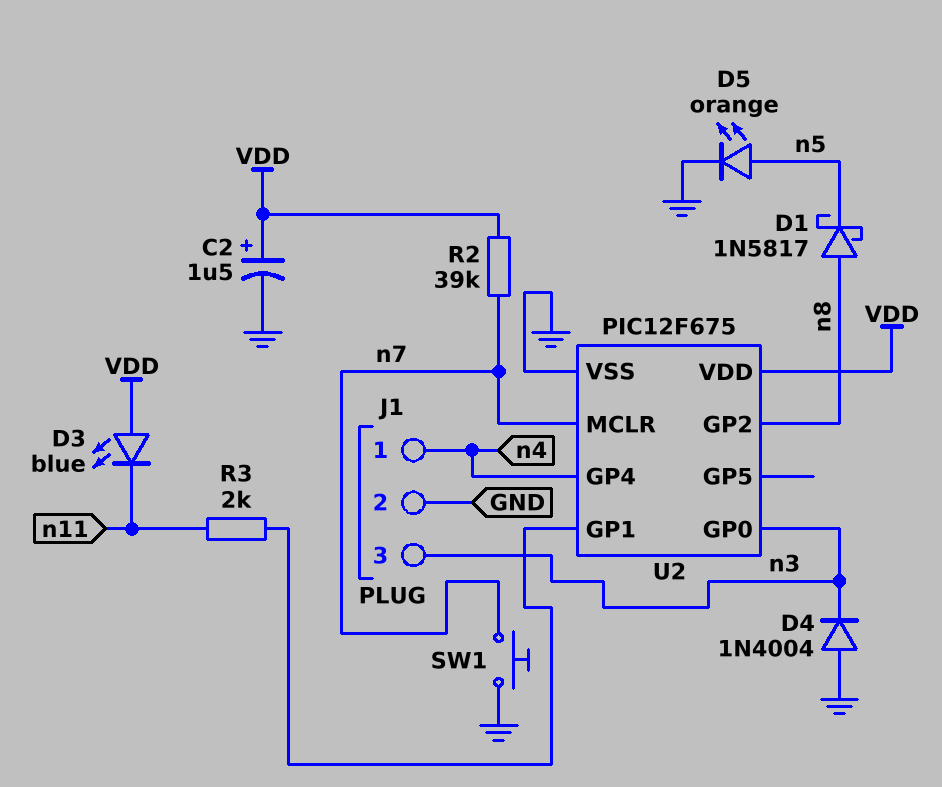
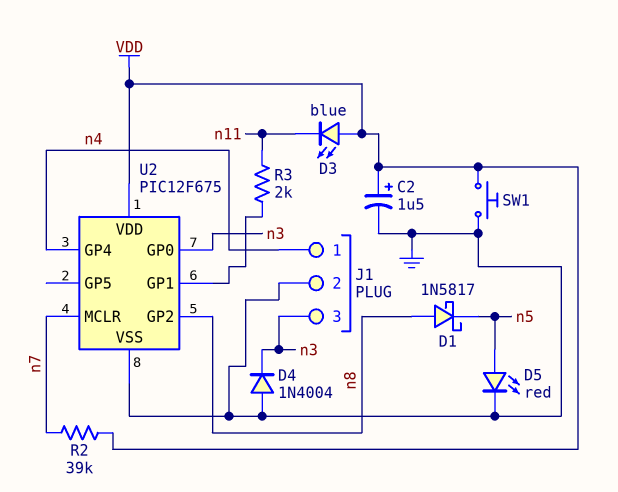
D5: LED orange (A n5, K GND) -> LED red (A n5, K GND)
SW1: button (GND, n7) -> button (GND, VDD)

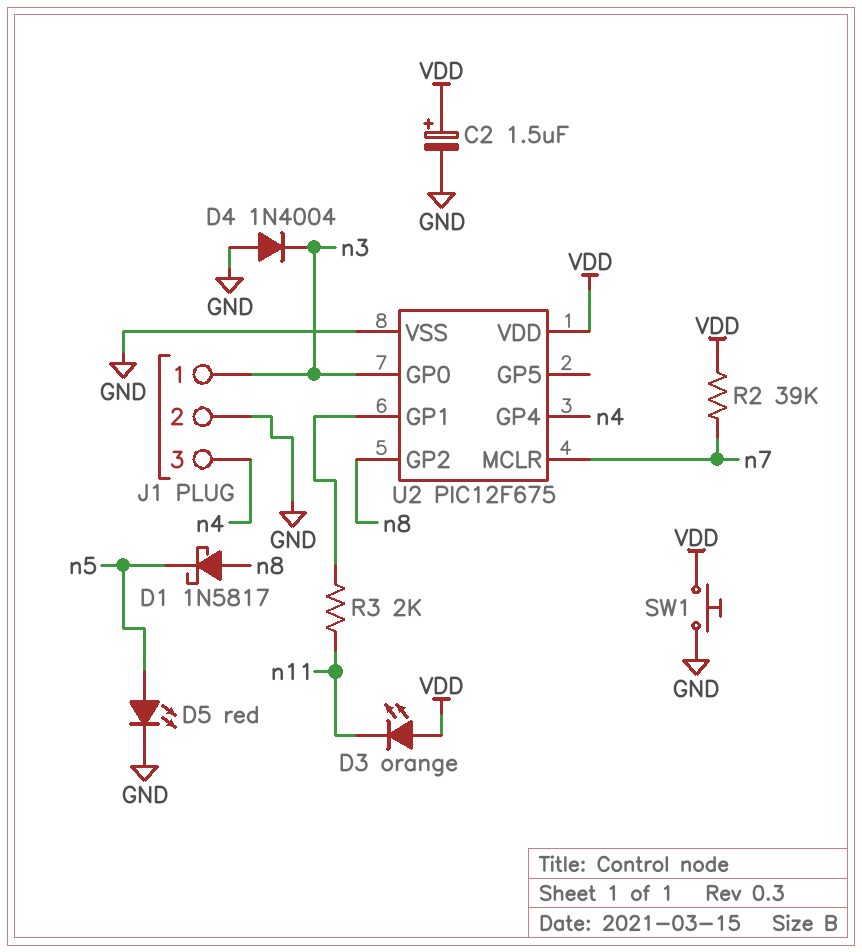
D3: LED blue (A VDD, K n11) -> LED orange (A VDD, K n11)
J1 pin 1: n4 -> n3
J1 pin 3: n3 -> n4

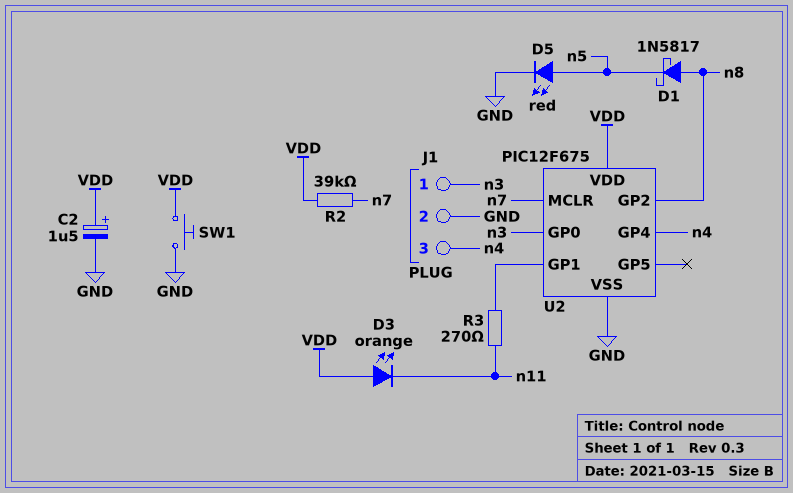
D4: diode 1N4004 (A GND, K n3) -> none
R3: 2k (U2/GP1, n11) -> 270 (U2/GP1, n11)

